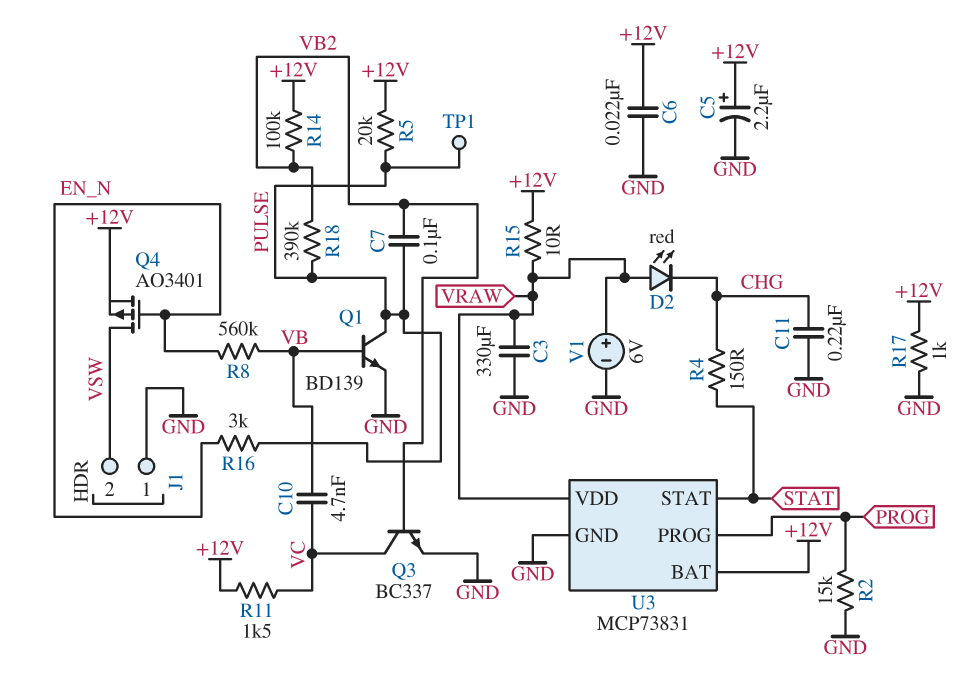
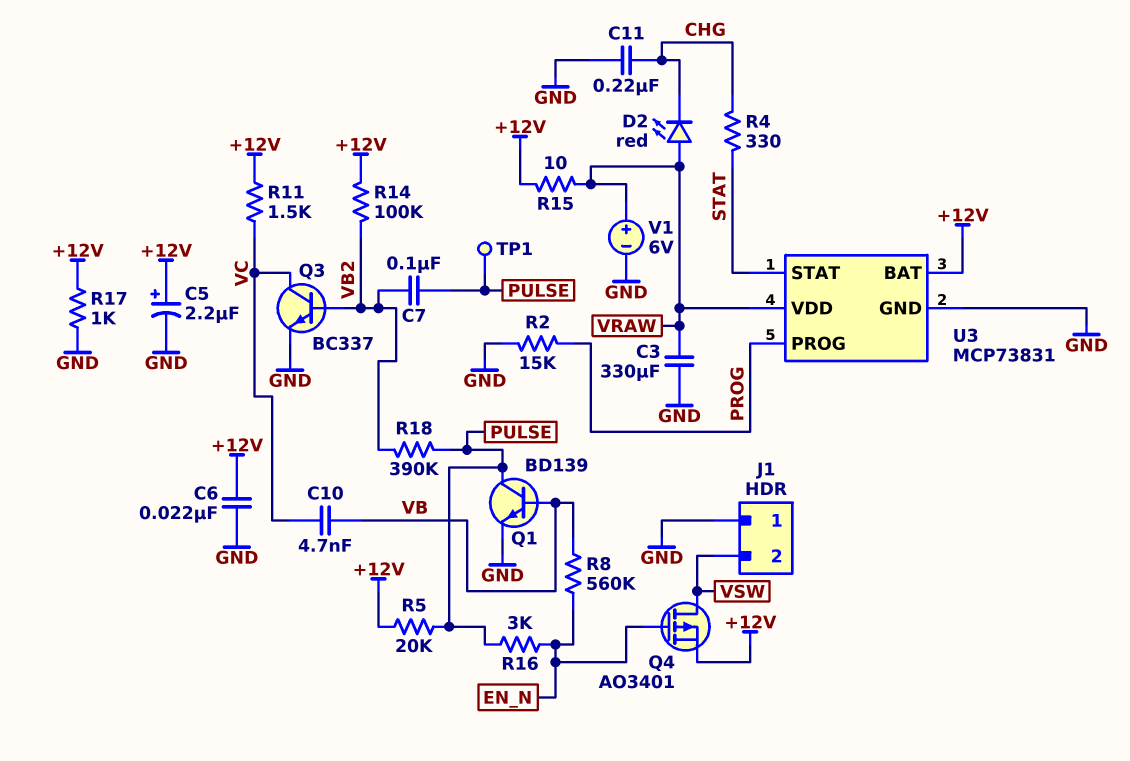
R4: 150 (CHG, STAT) -> 330 (CHG, STAT)

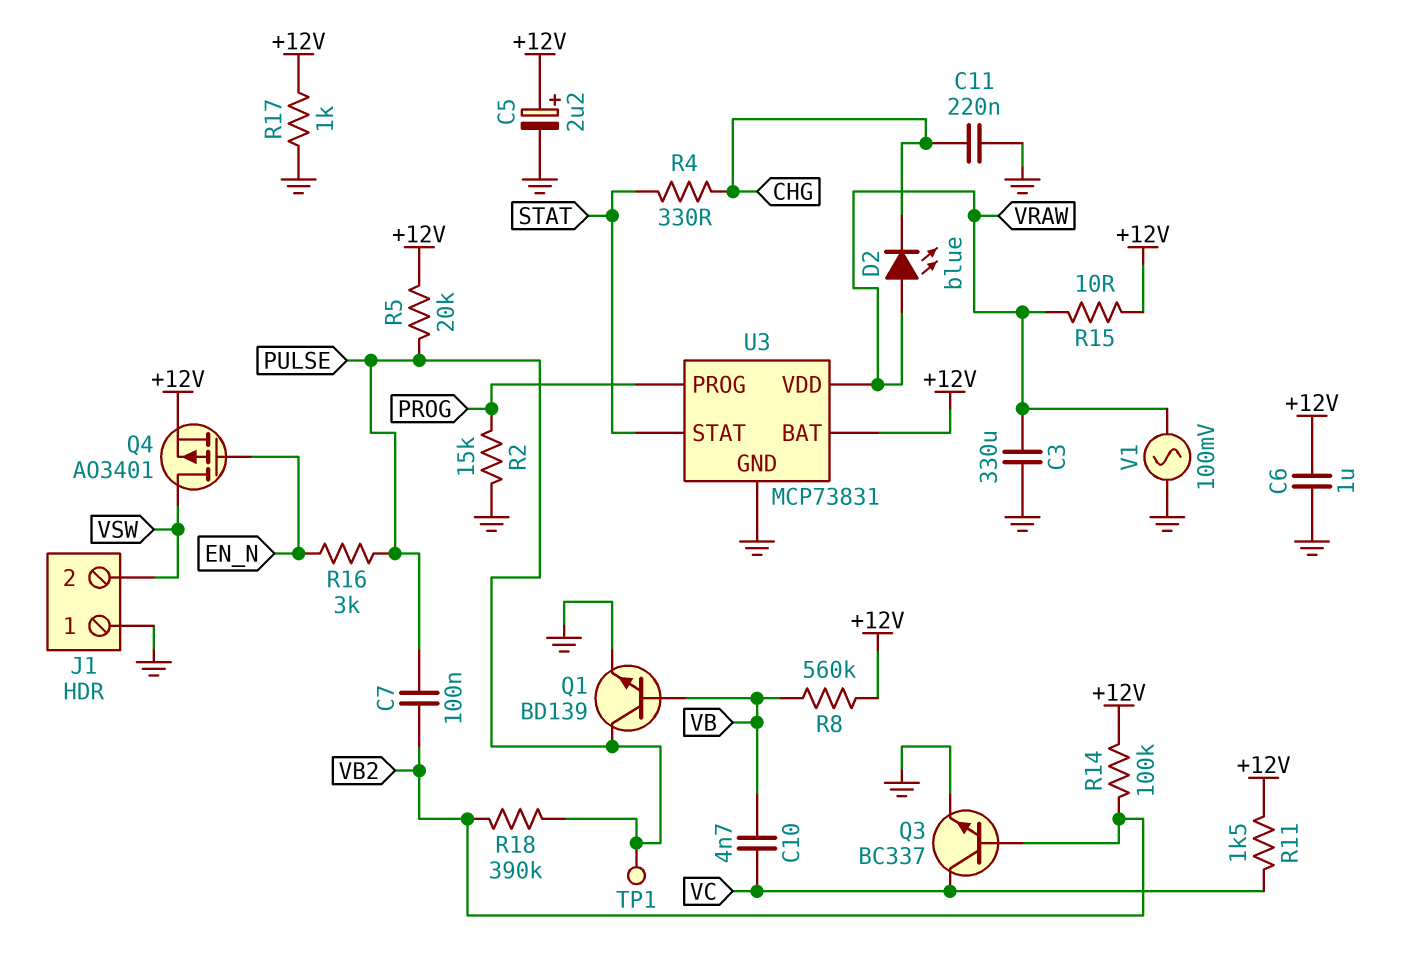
C6: 22nF (+12V, GND) -> 1uF (+12V, GND)
D2: LED red (A VRAW, K CHG) -> LED blue (A VRAW, K CHG)
R8: 560k (EN_N, VB) -> 560k (+12V, VB)
V1: 6V (plus VRAW, minus GND) -> AC 100mV (GND, VRAW)

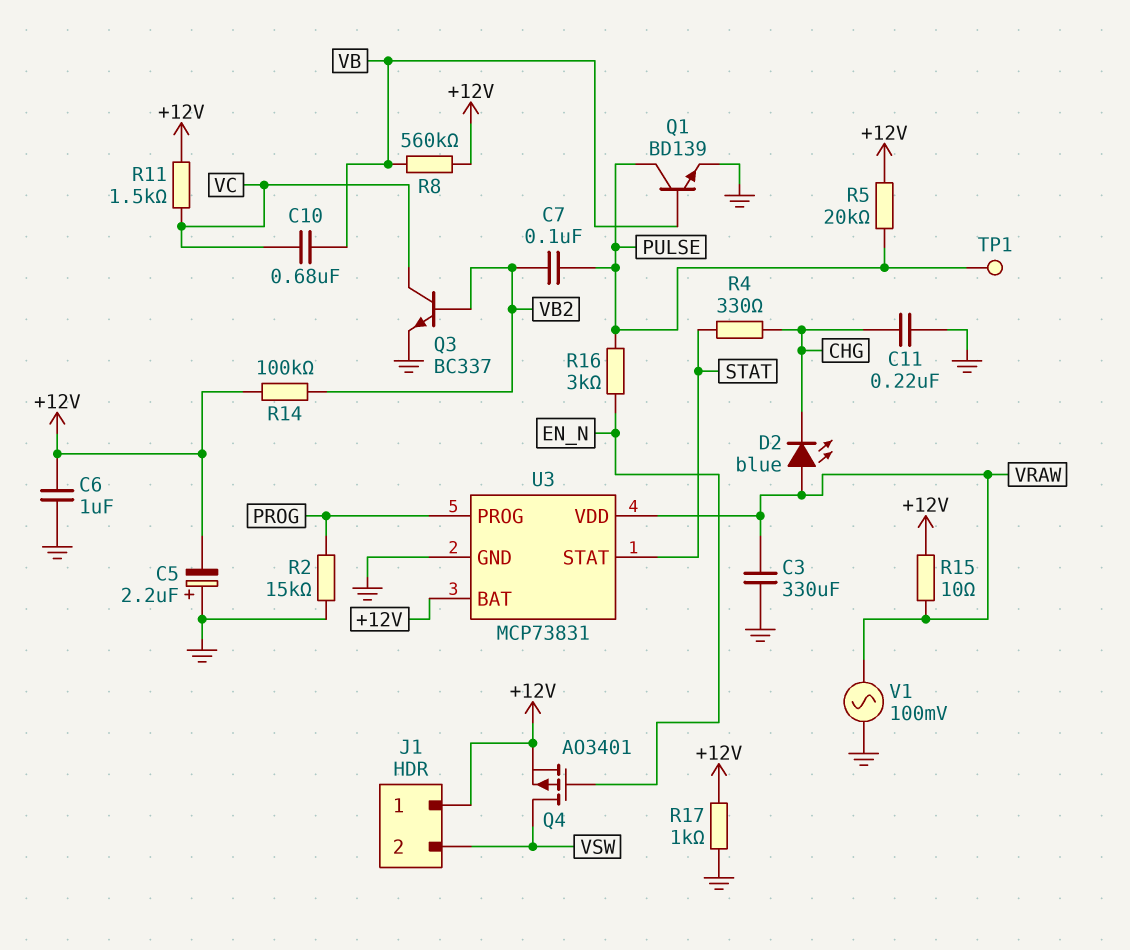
C5: 2.2uF (plus +12V, minus GND) -> 2.2uF (plus GND, minus +12V)
C10: 4.7nF (VB, VC) -> 680nF (VB, VC)
J1 pin 1: GND -> +12V
R18: 390k (PULSE, VB2) -> none

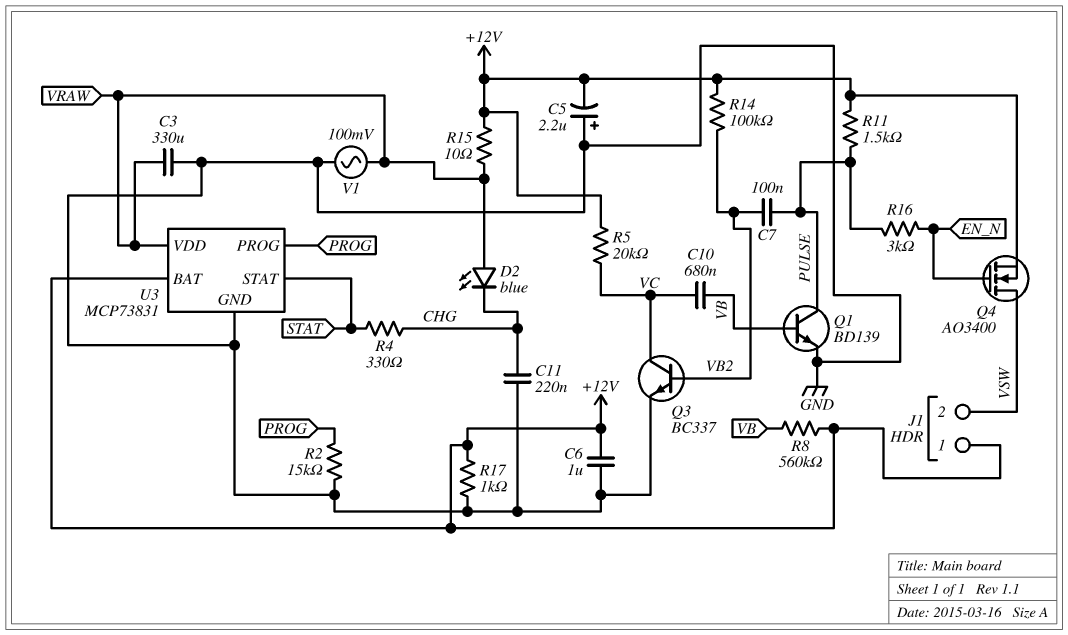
Q4: PMOS AO3401 (G EN_N, D VSW, S +12V) -> NMOS AO3400 (G EN_N, D VSW, S +12V)
R5: 20k (+12V, PULSE) -> 20k (+12V, VC)
R11: 1.5k (+12V, VC) -> 1.5k (+12V, PULSE)
TP1: test point (PULSE) -> none

